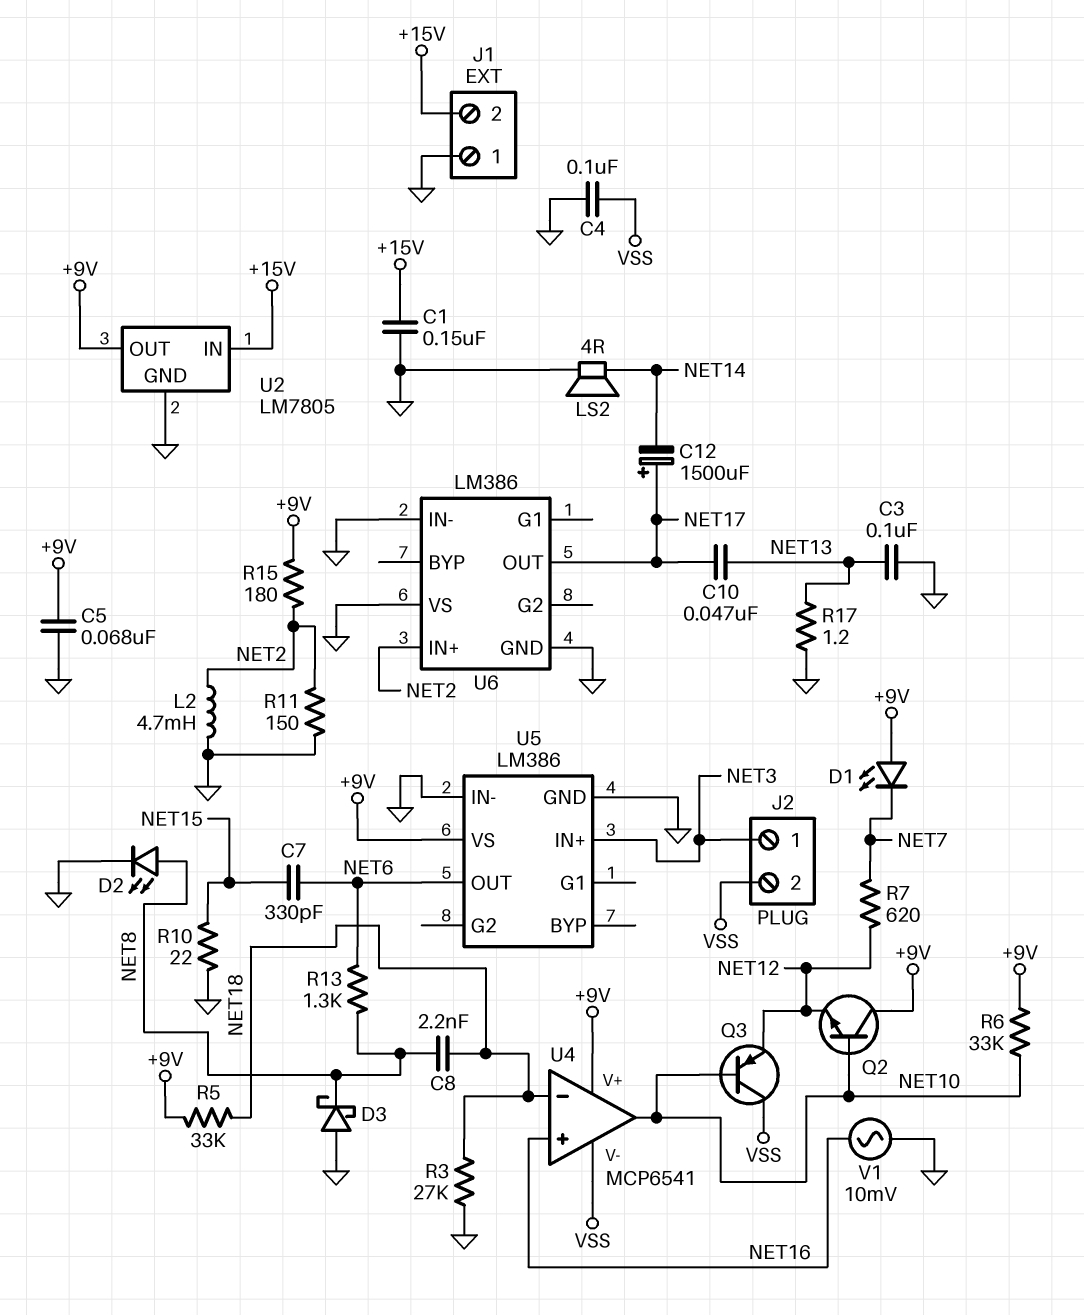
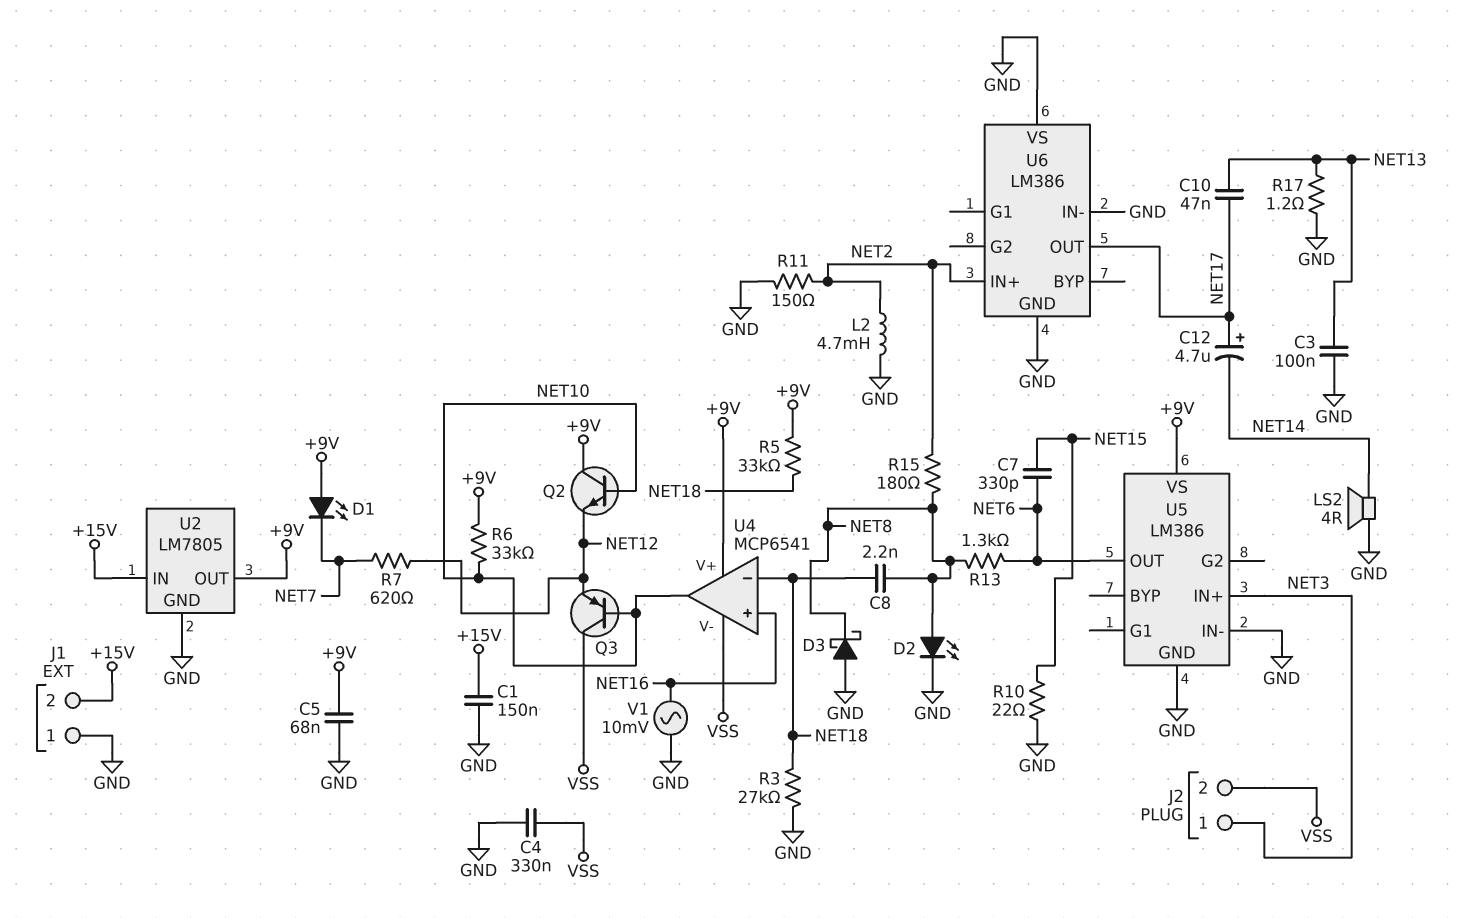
C4: 100nF (GND, VSS) -> 330nF (GND, VSS)
C12: 1500uF (plus NET17, minus NET14) -> 4.7uF (plus NET17, minus NET14)
R15: 180 (+9V, NET2) -> 180 (NET2, NET8)

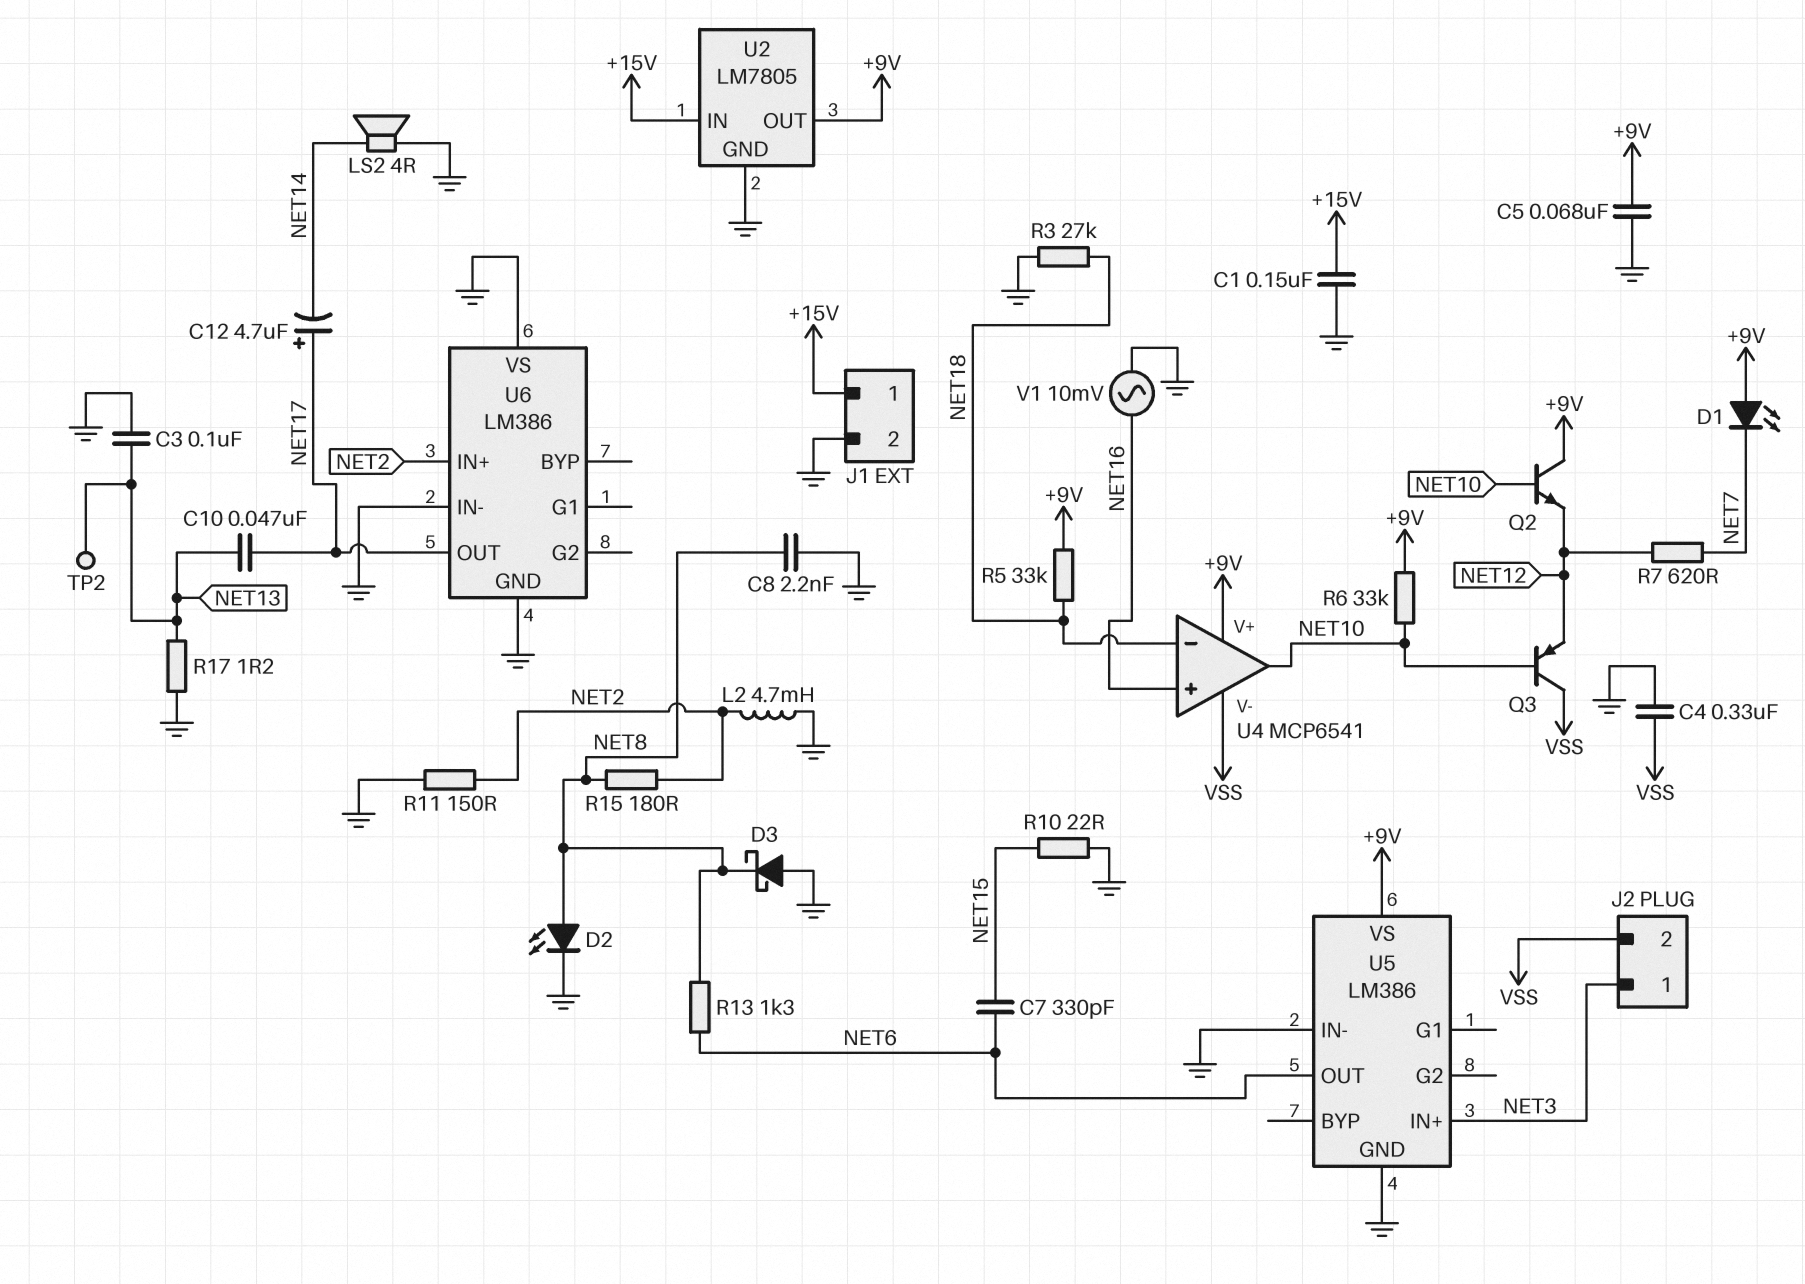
C8: 2.2nF (NET8, NET18) -> 2.2nF (GND, NET8)
J1 pin 1: GND -> +15V
J1 pin 2: +15V -> GND
TP2: none -> test point (NET13)

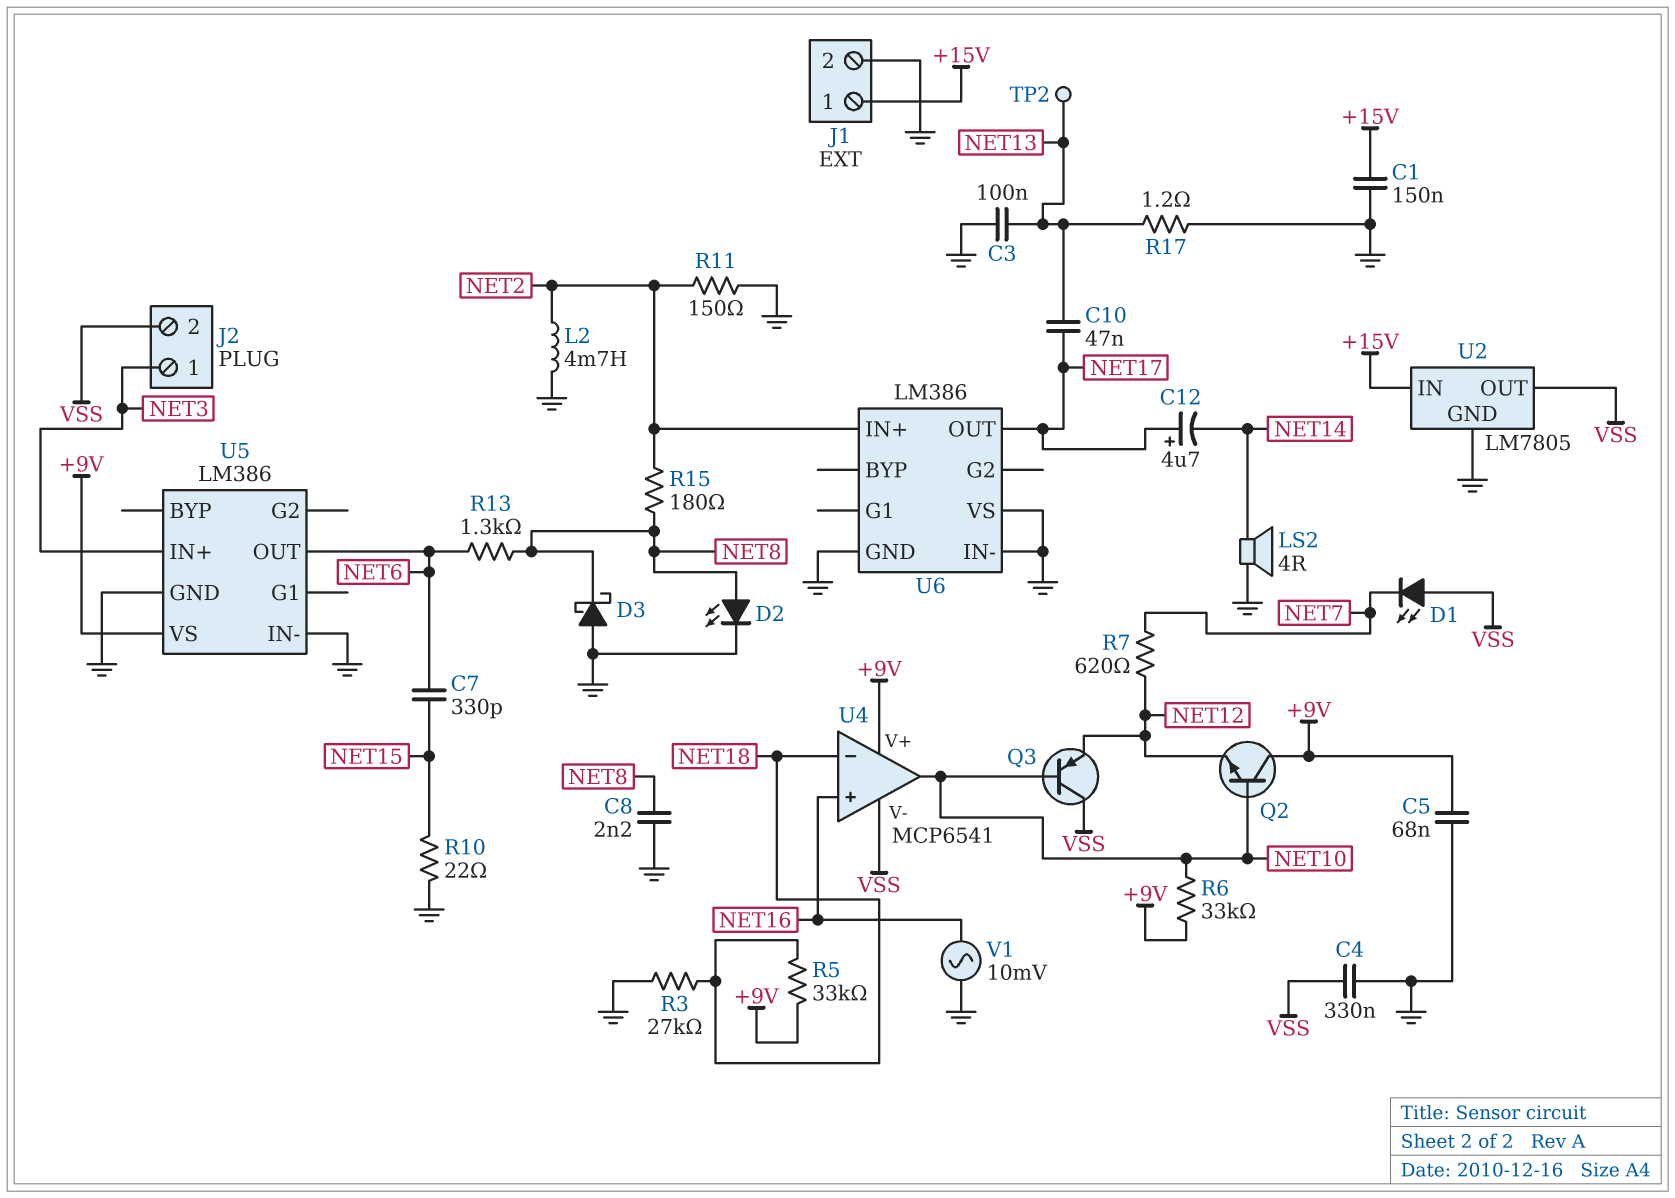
D1: LED (A +9V, K NET7) -> LED (A VSS, K NET7)
U2 pin OUT: +9V -> VSS

